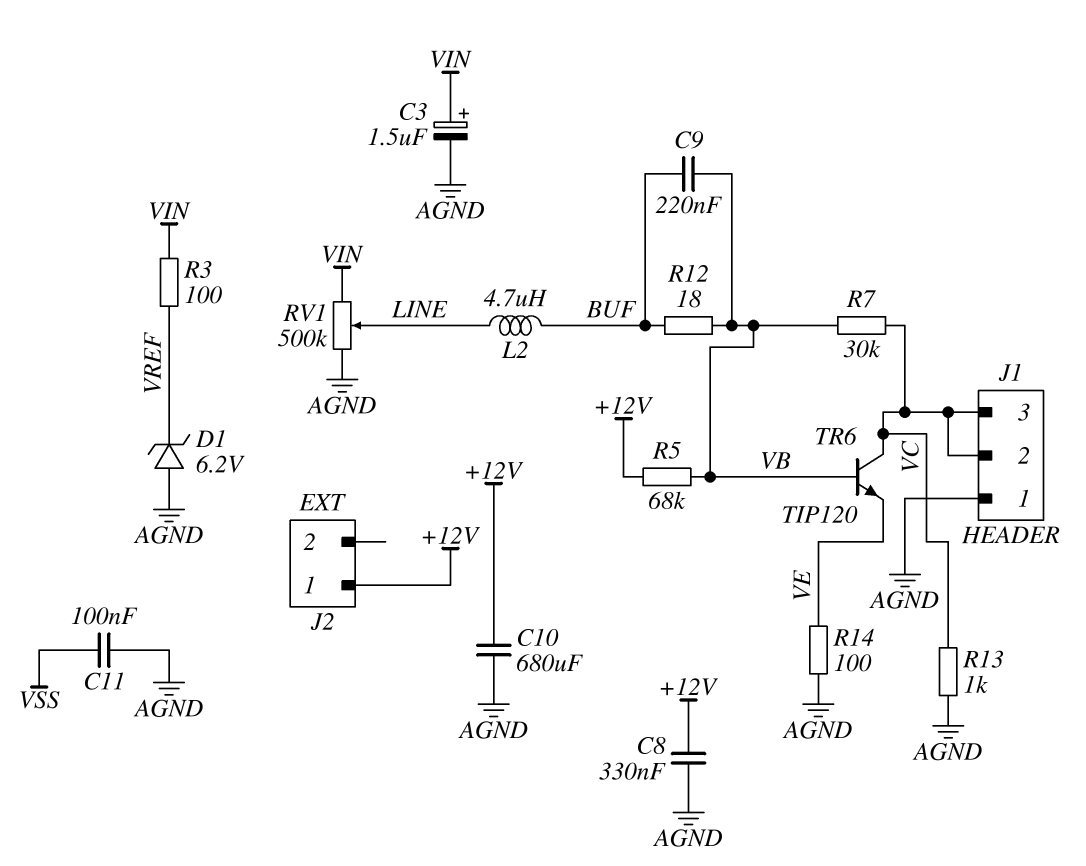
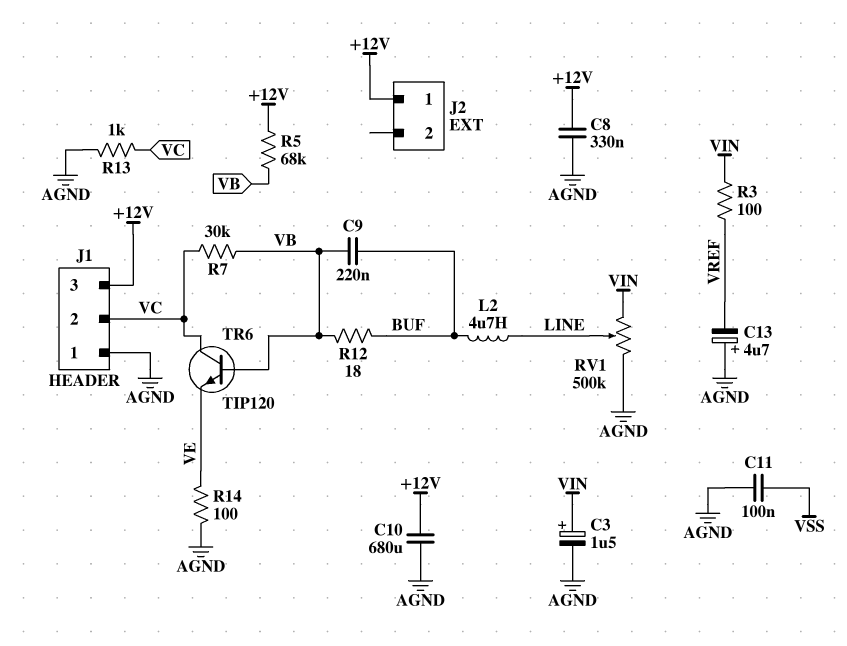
C13: none -> 4.7uF (plus AGND, minus VREF)
D1: zener 6.2V (A AGND, K VREF) -> none
J1 pin 3: VC -> +12V

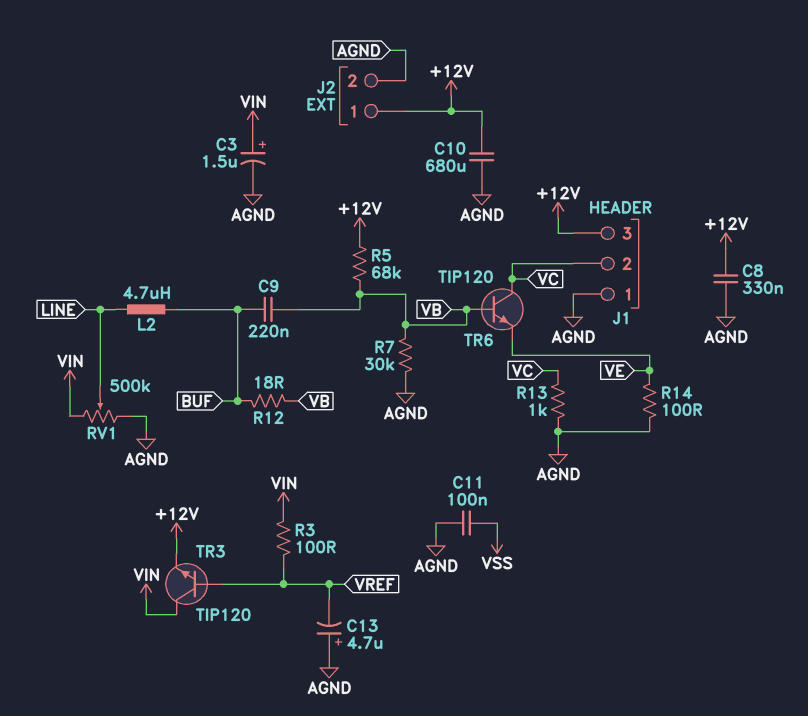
J2 pin 2: none -> AGND
R7: 30k (VB, VC) -> 30k (AGND, VB)
TR3: none -> NPN TIP120 (B VREF, C VIN, E +12V)

